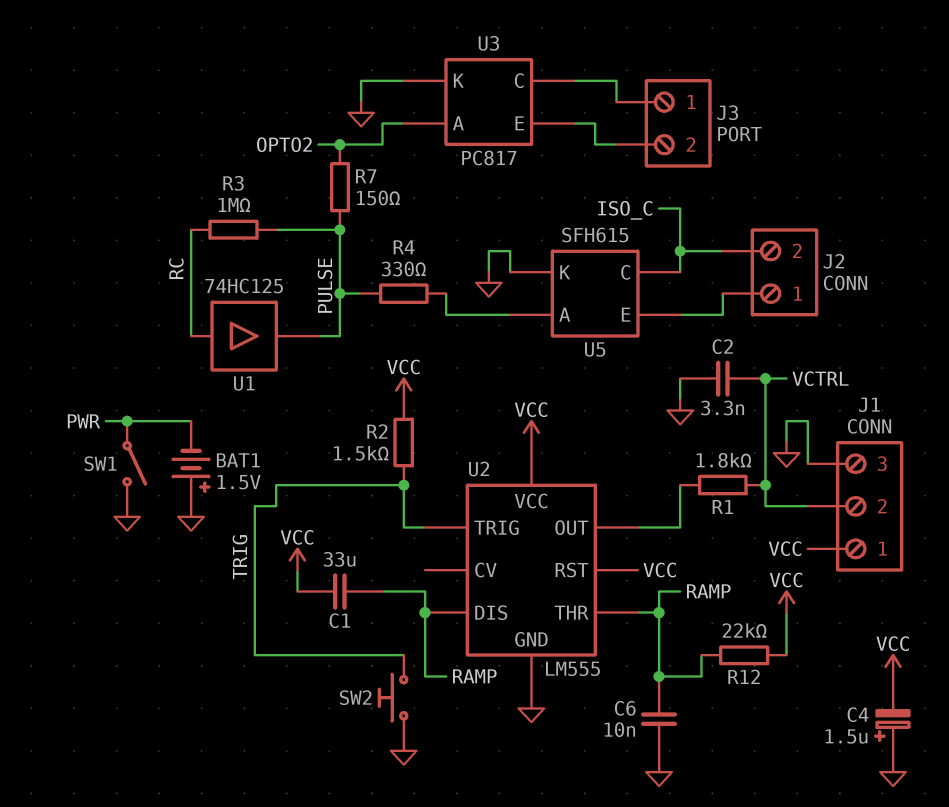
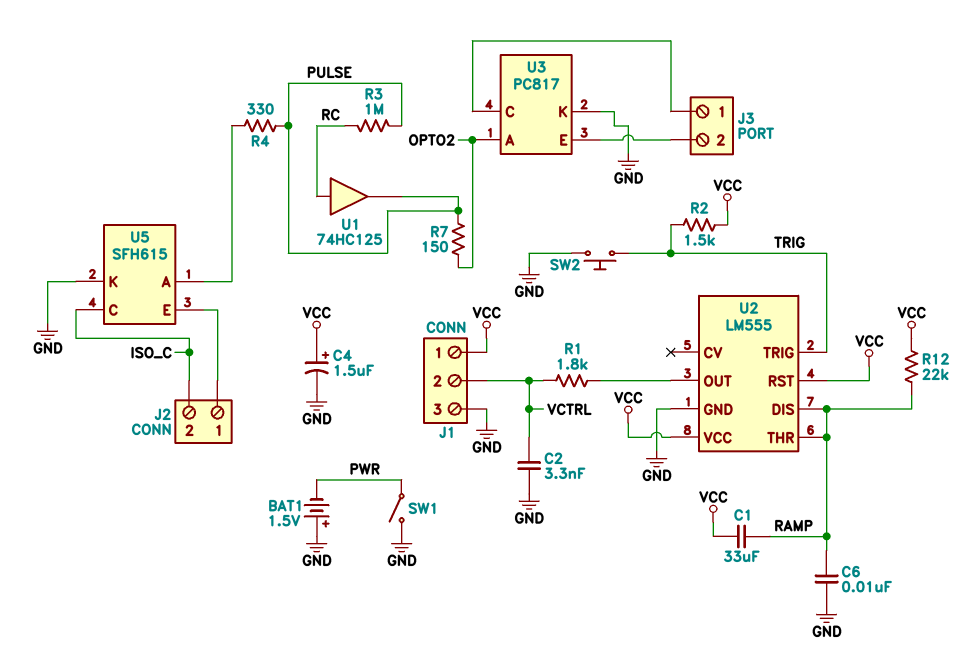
C4: 1.5uF (plus GND, minus VCC) -> 1.5uF (plus VCC, minus GND)

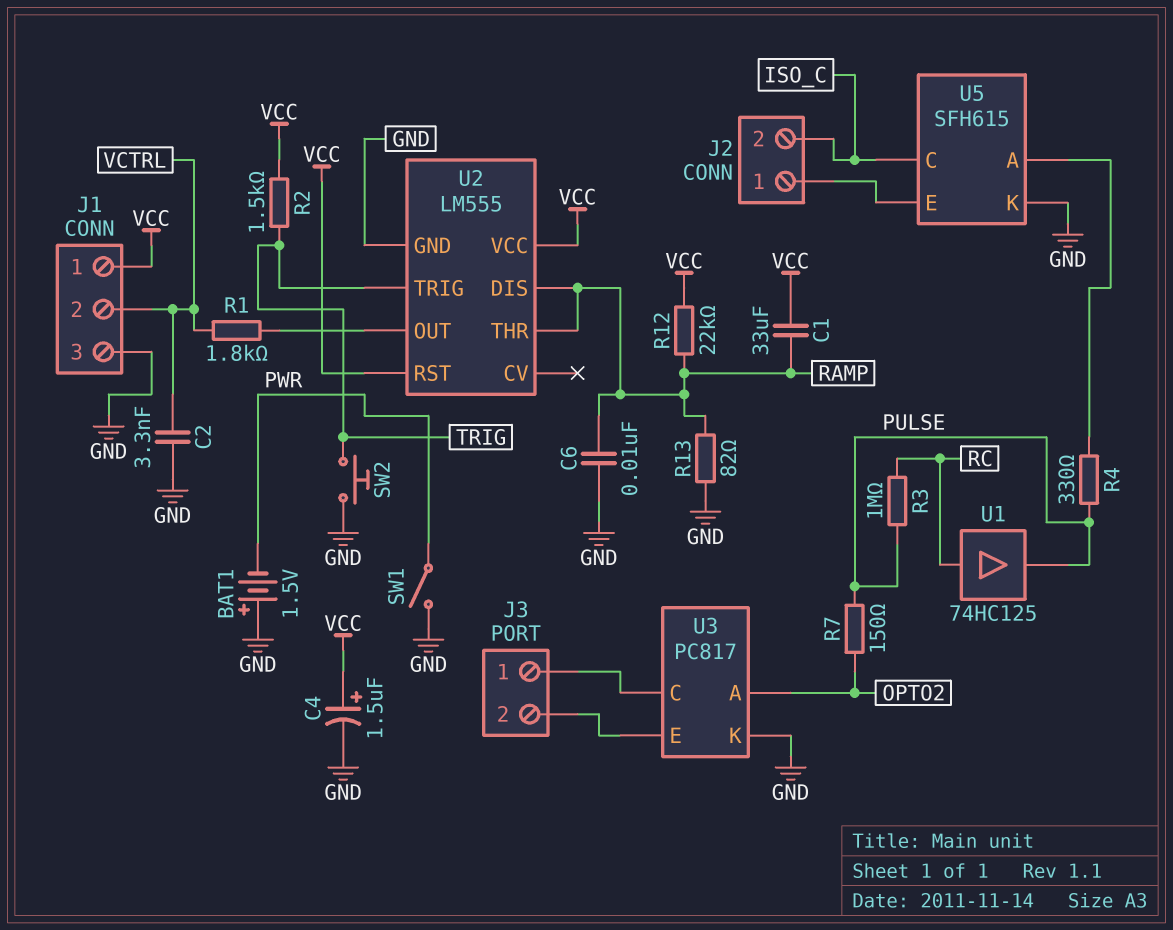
R13: none -> 82 (GND, RAMP)

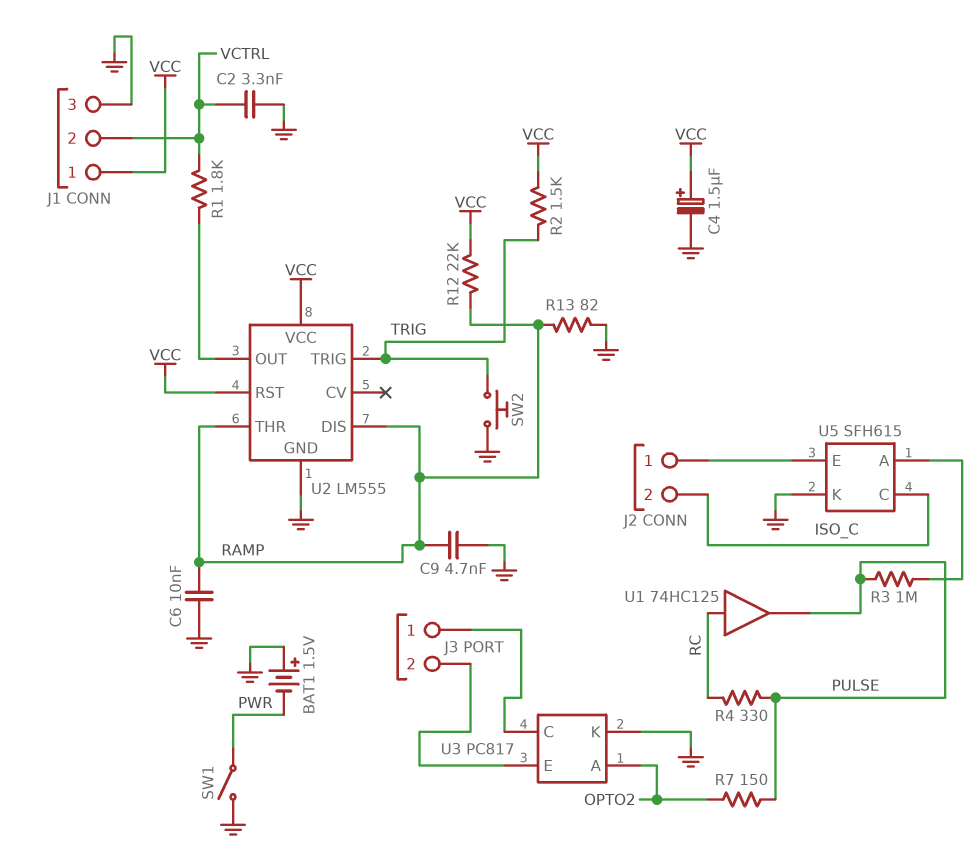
C1: 33uF (RAMP, VCC) -> none
C9: none -> 4.7nF (GND, RAMP)
R3: 1M (PULSE, RC) -> 1M (PULSE, U5/A)
R4: 330 (PULSE, U5/A) -> 330 (PULSE, RC)

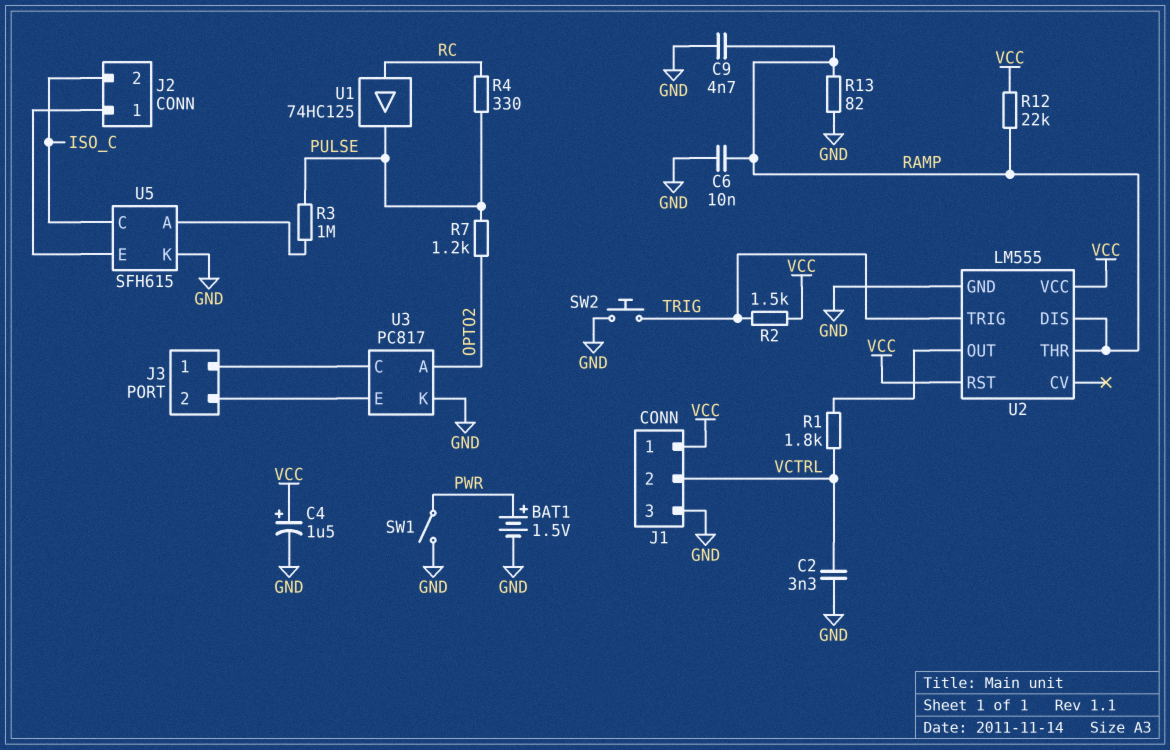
BAT1: 1.5V (plus GND, minus PWR) -> 1.5V (plus PWR, minus GND)
R7: 150 (OPTO2, PULSE) -> 1.2k (OPTO2, PULSE)

